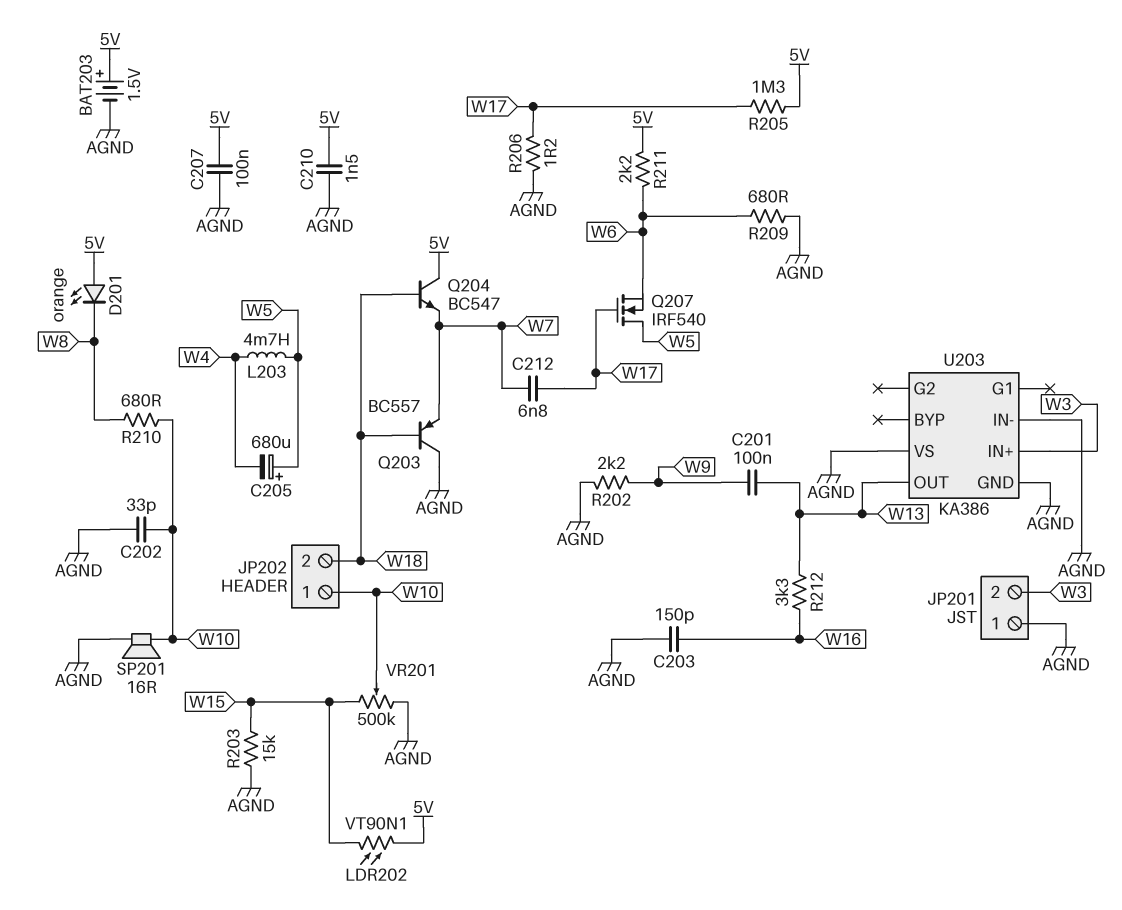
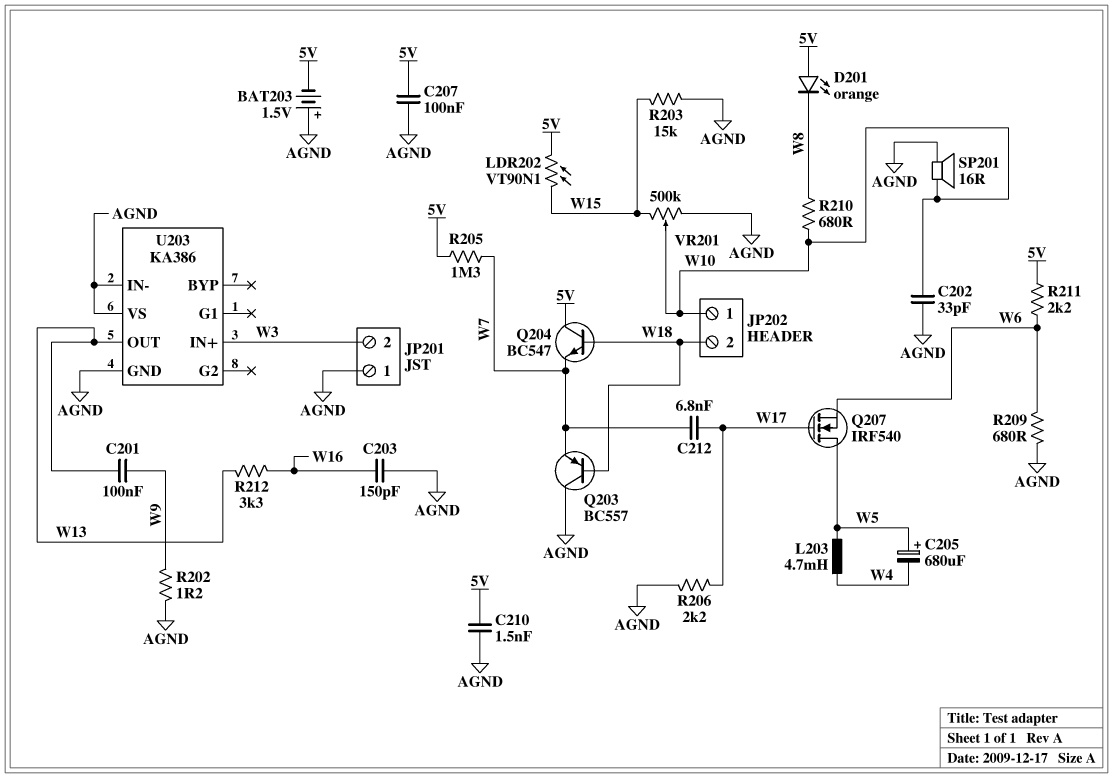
BAT203: 1.5V (plus 5V, minus AGND) -> 1.5V (plus AGND, minus 5V)
R202: 2.2k (AGND, W9) -> 1.2 (AGND, W9)
R205: 1.3M (5V, W17) -> 1.3M (5V, W7)
R206: 1.2 (AGND, W17) -> 2.2k (AGND, W17)

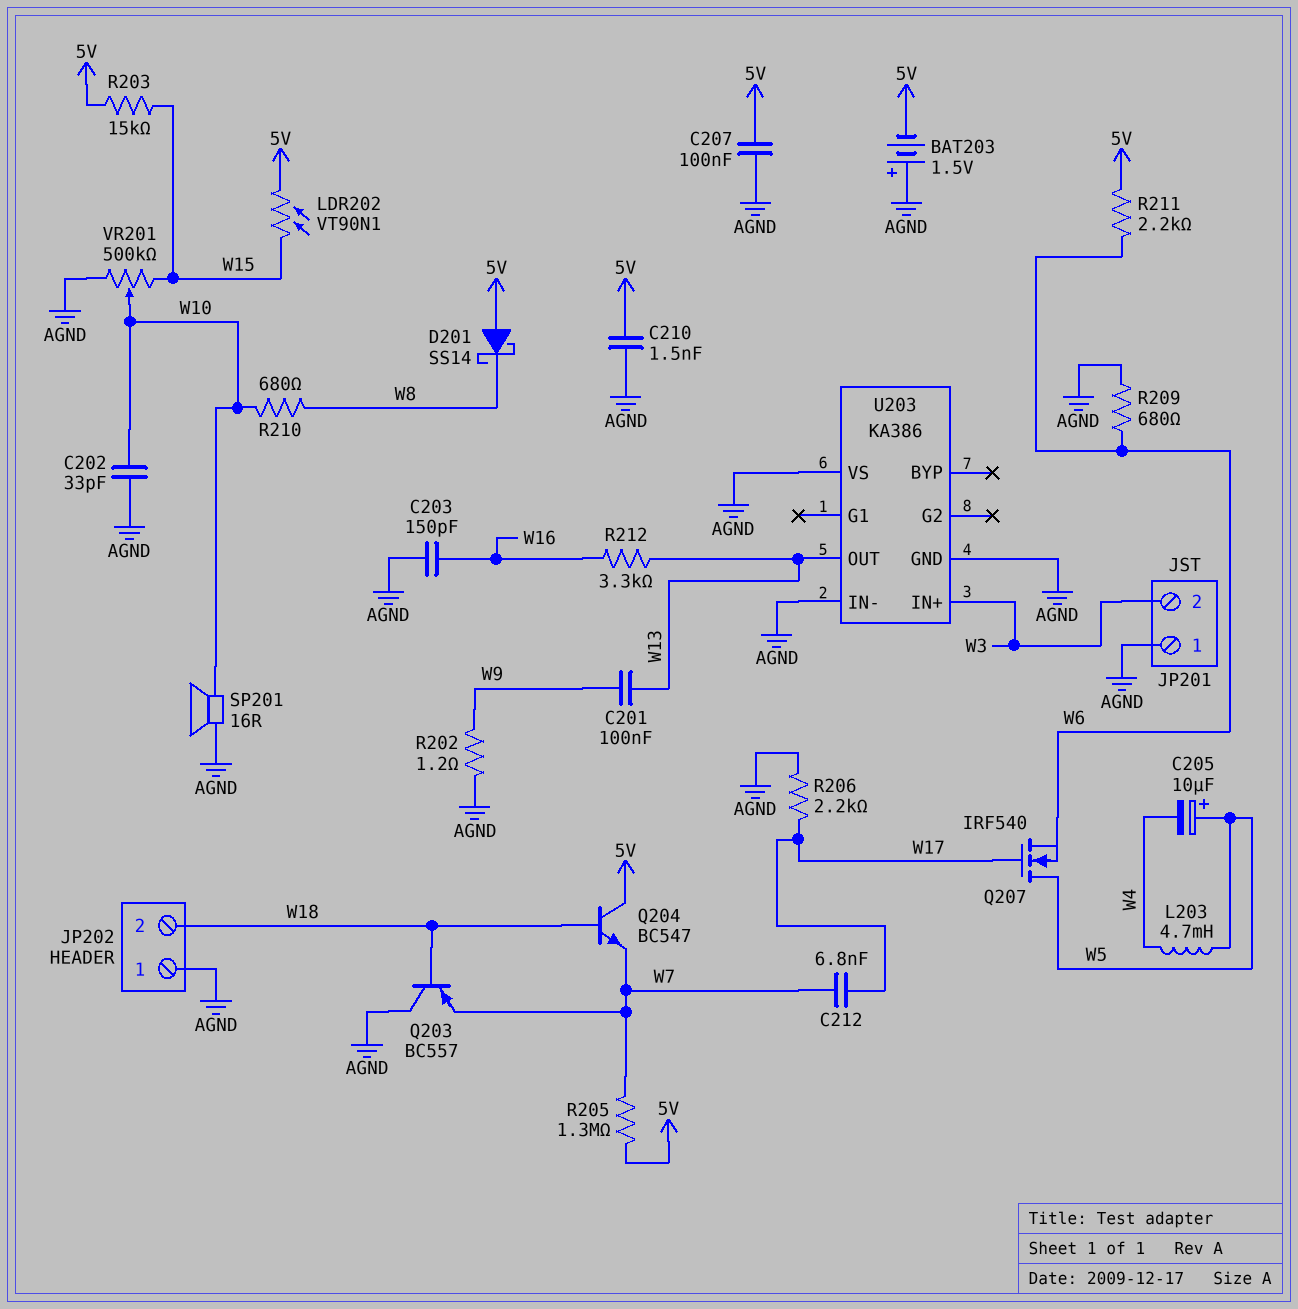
C205: 680uF (plus W5, minus W4) -> 10uF (plus W5, minus W4)
D201: LED orange (A 5V, K W8) -> schottky SS14 (A 5V, K W8)
JP202 pin 1: W10 -> AGND
R203: 15k (AGND, W15) -> 15k (5V, W15)

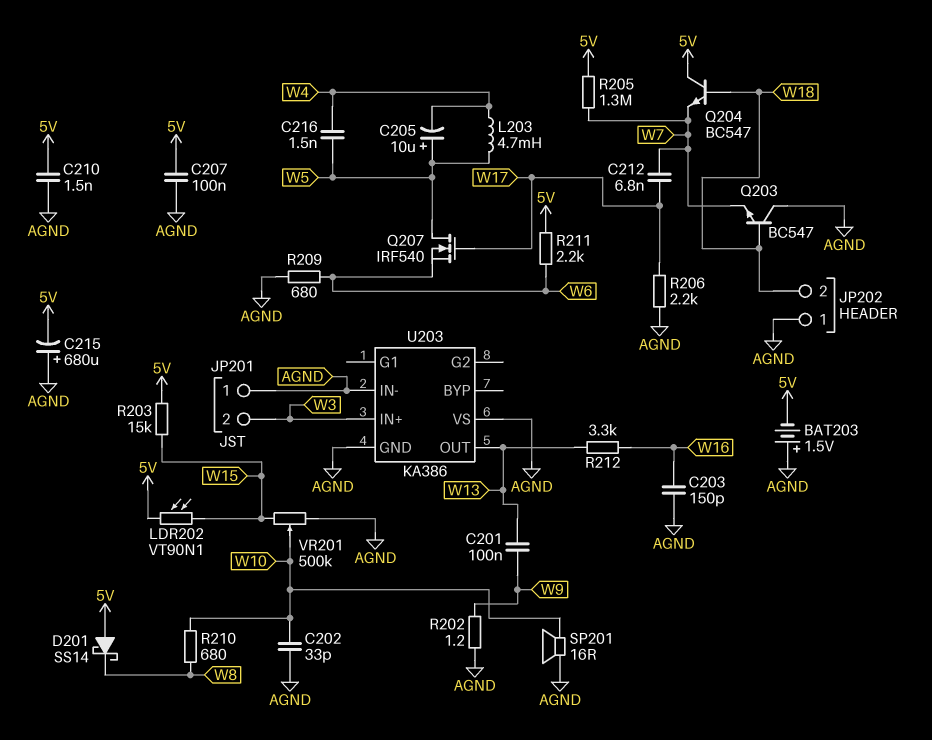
C215: none -> 680uF (plus AGND, minus 5V)
C216: none -> 1.5nF (W4, W5)
Q203: PNP BC557 (B W18, C AGND, E W7) -> NPN BC547 (B W18, C AGND, E W7)

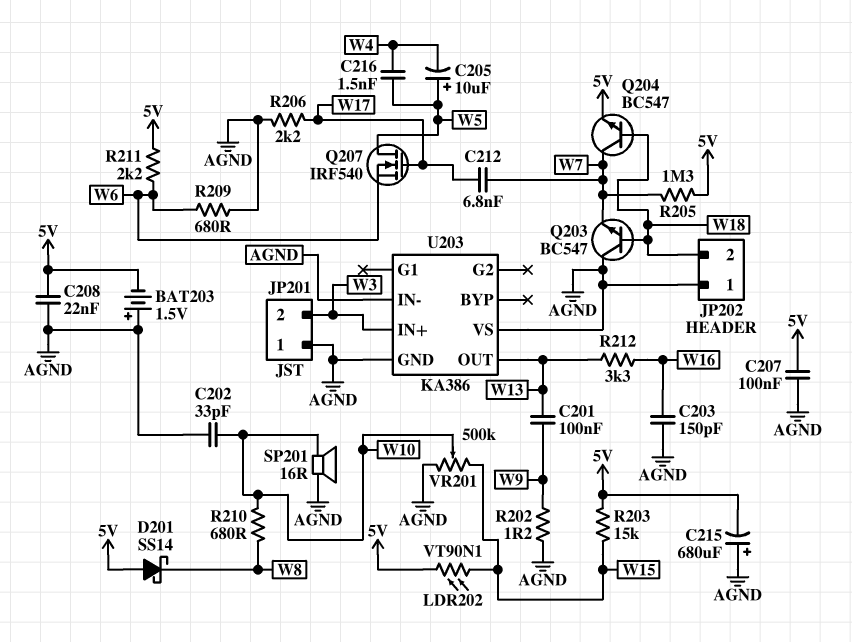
C208: none -> 22nF (5V, AGND)
C210: 1.5nF (5V, AGND) -> none
L203: 4.7mH (W4, W5) -> none
Q204: NPN BC547 (B W18, C 5V, E W7) -> NPN BC547 (B W18, C W7, E 5V)

